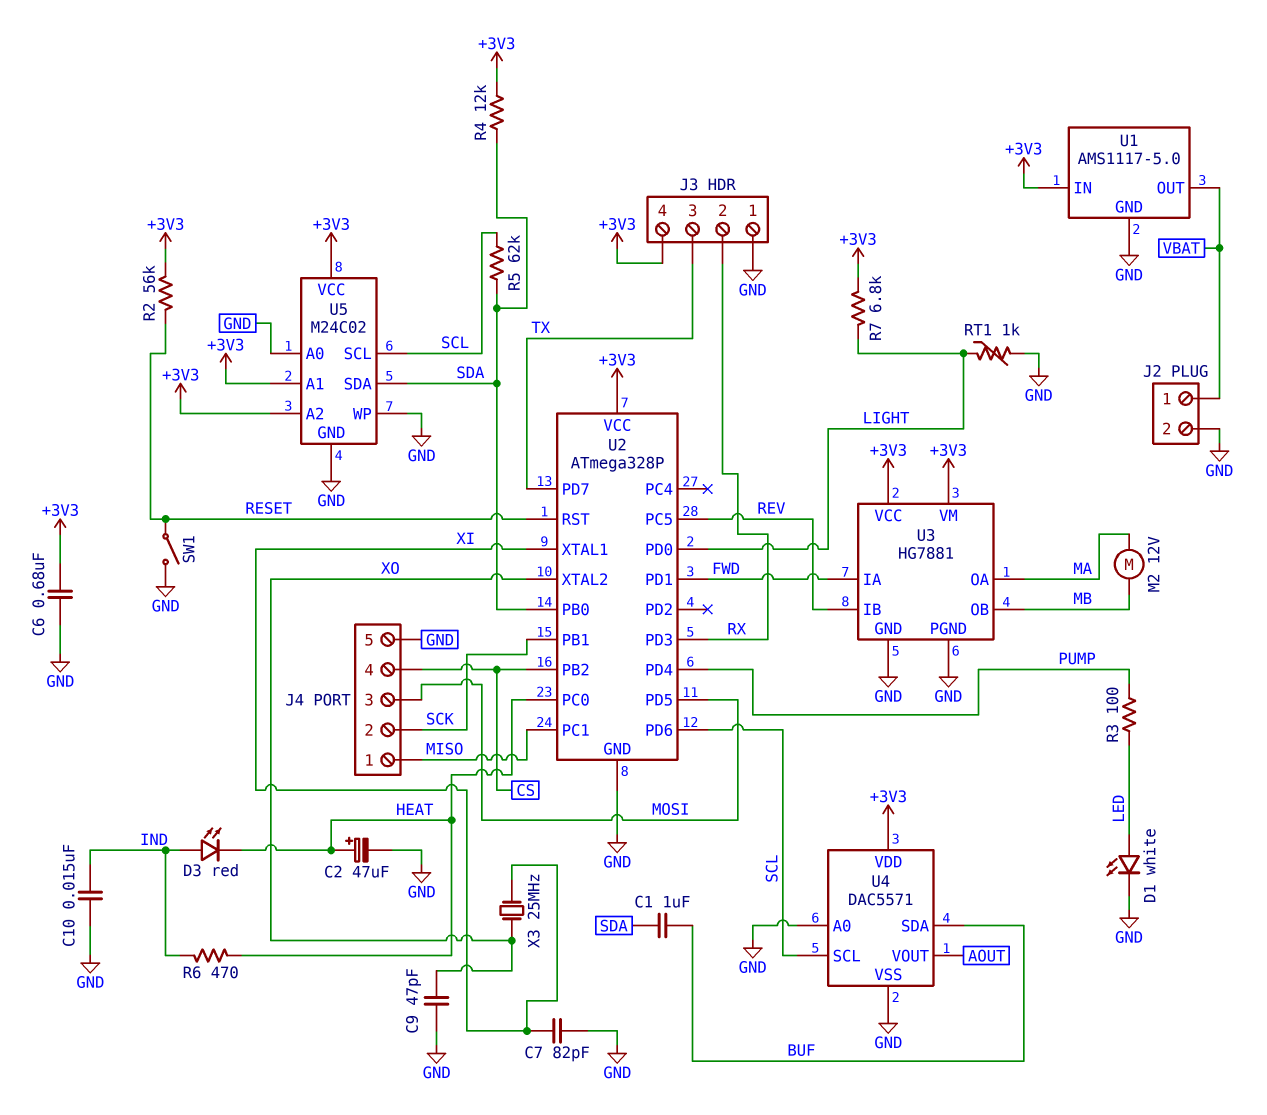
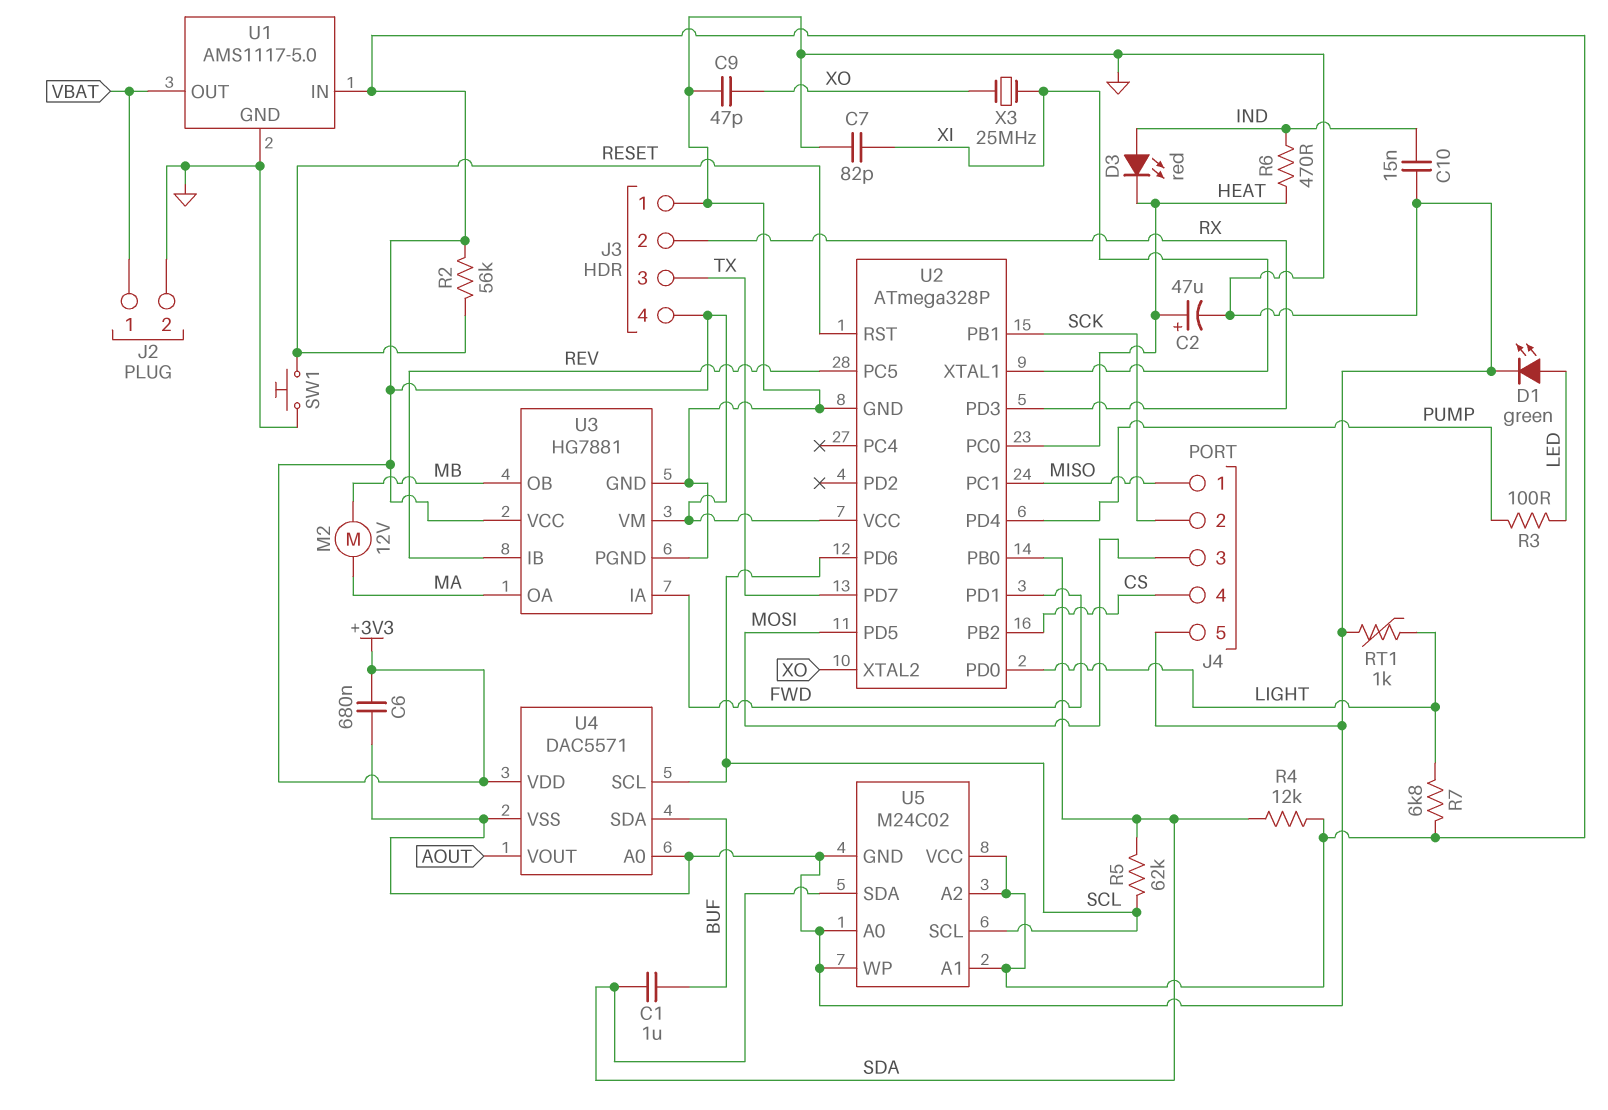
D1: LED white (A LED, K GND) -> LED green (A LED, K GND)
SW1: switch (GND, RESET) -> button (GND, RESET)

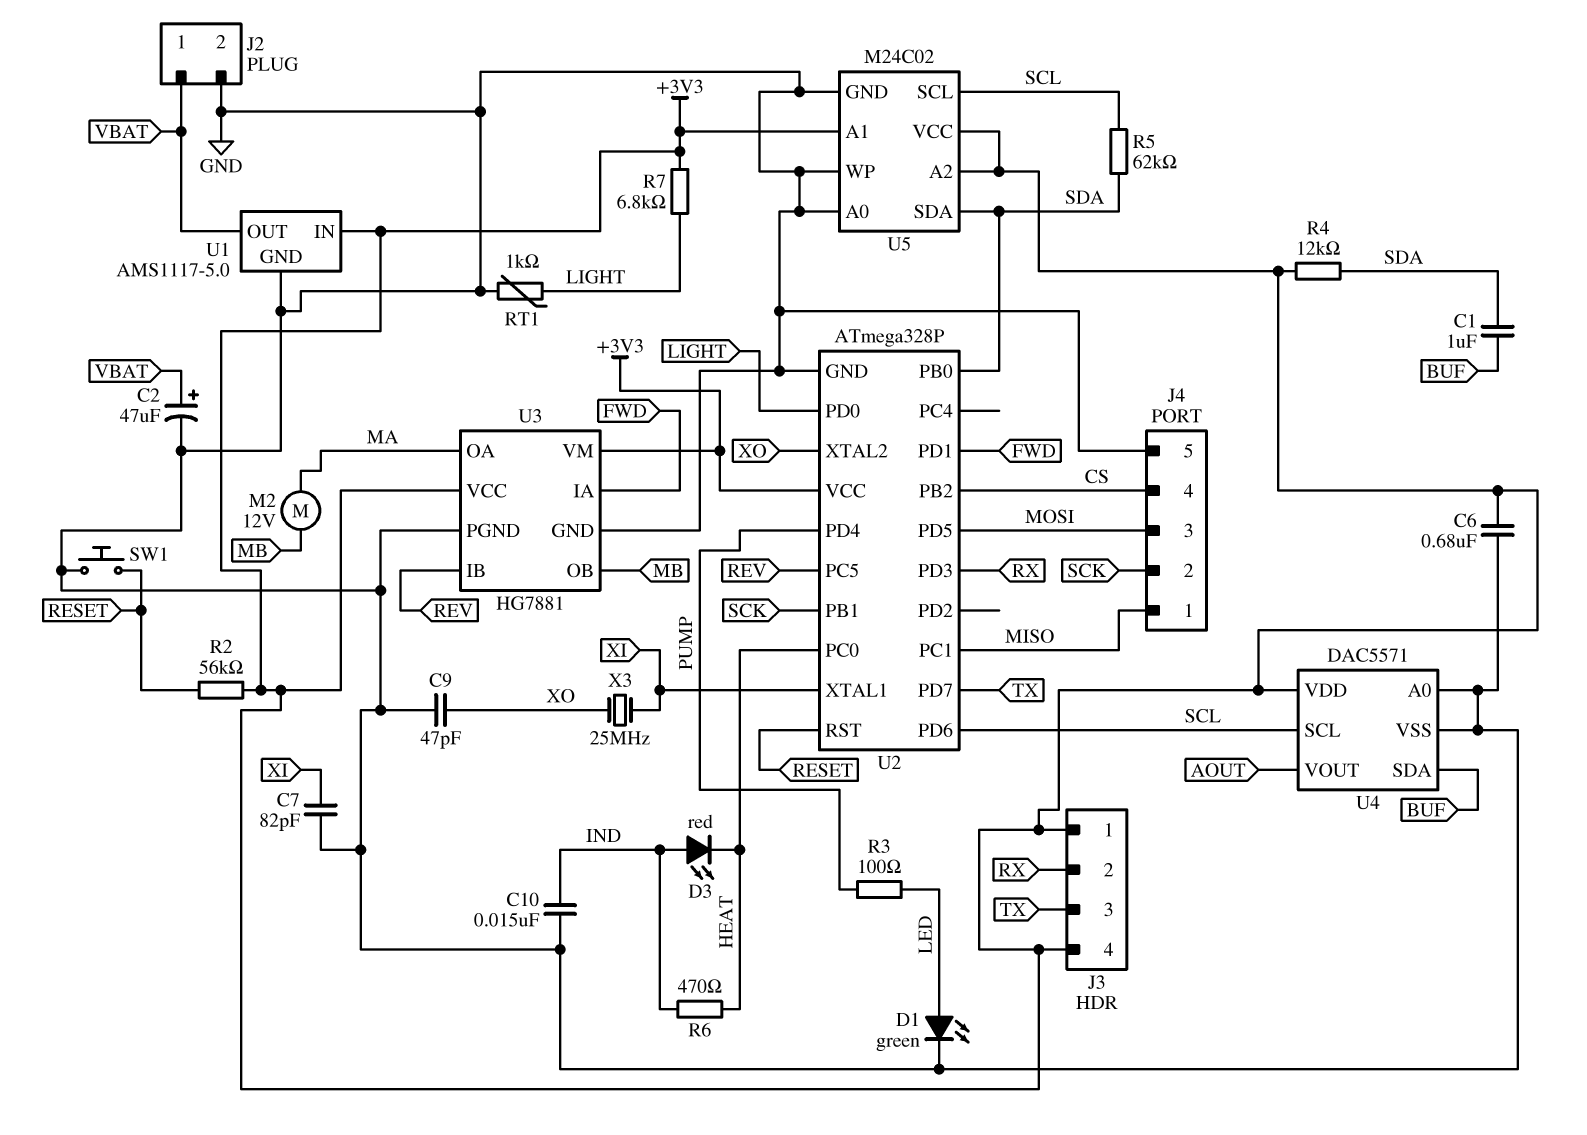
C2: 47uF (plus HEAT, minus GND) -> 47uF (plus VBAT, minus GND)
J3 pin 1: GND -> +3V3

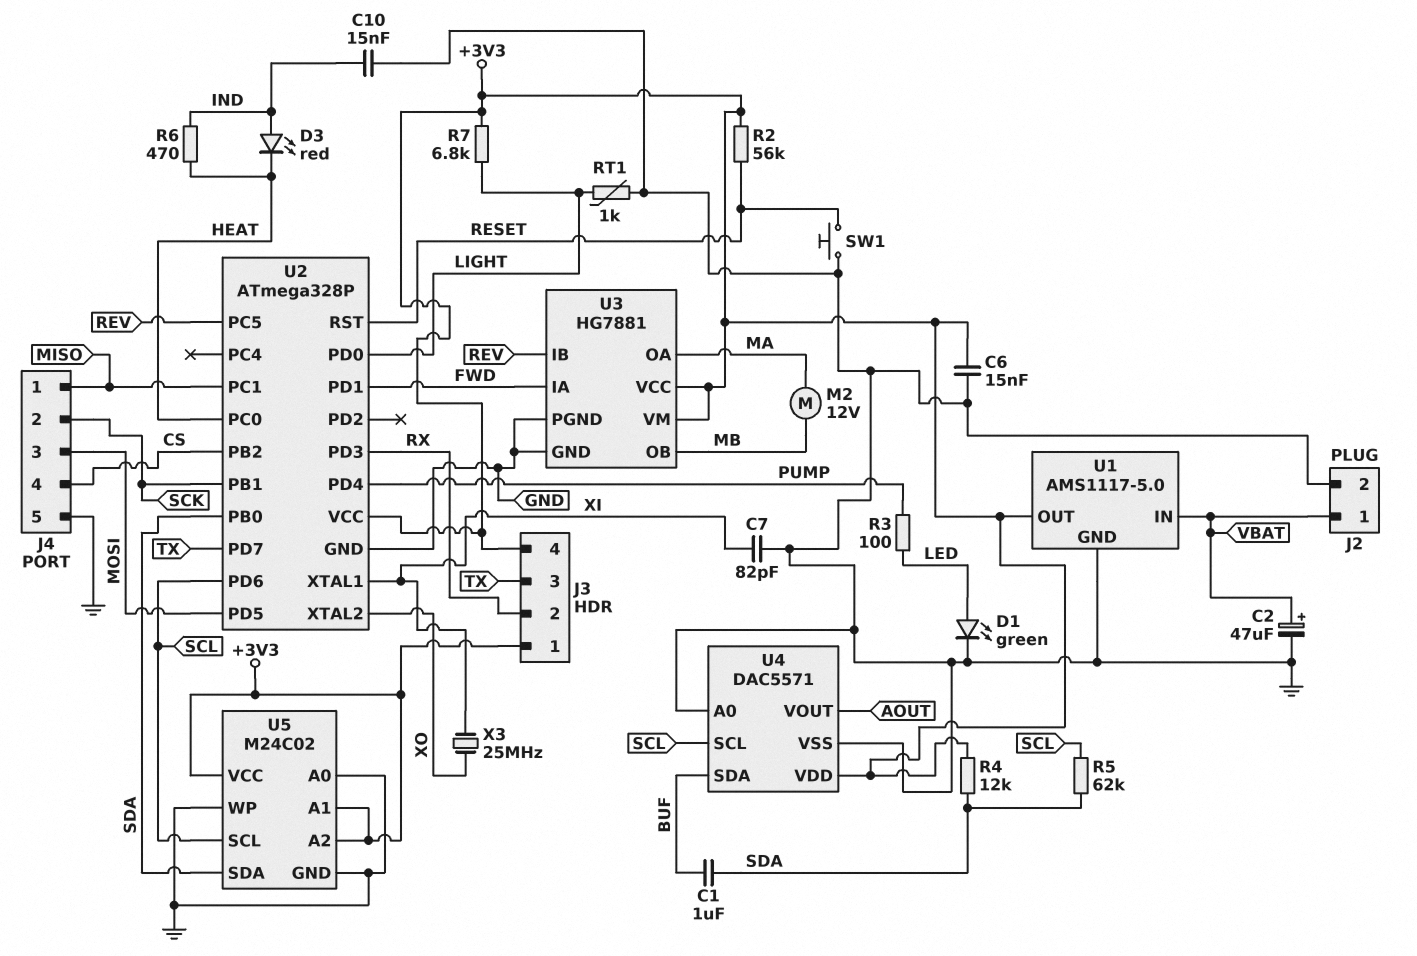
C6: 680nF (+3V3, GND) -> 15nF (+3V3, GND)
C9: 47pF (GND, XO) -> none
U1 pin IN: +3V3 -> VBAT
U1 pin OUT: VBAT -> +3V3

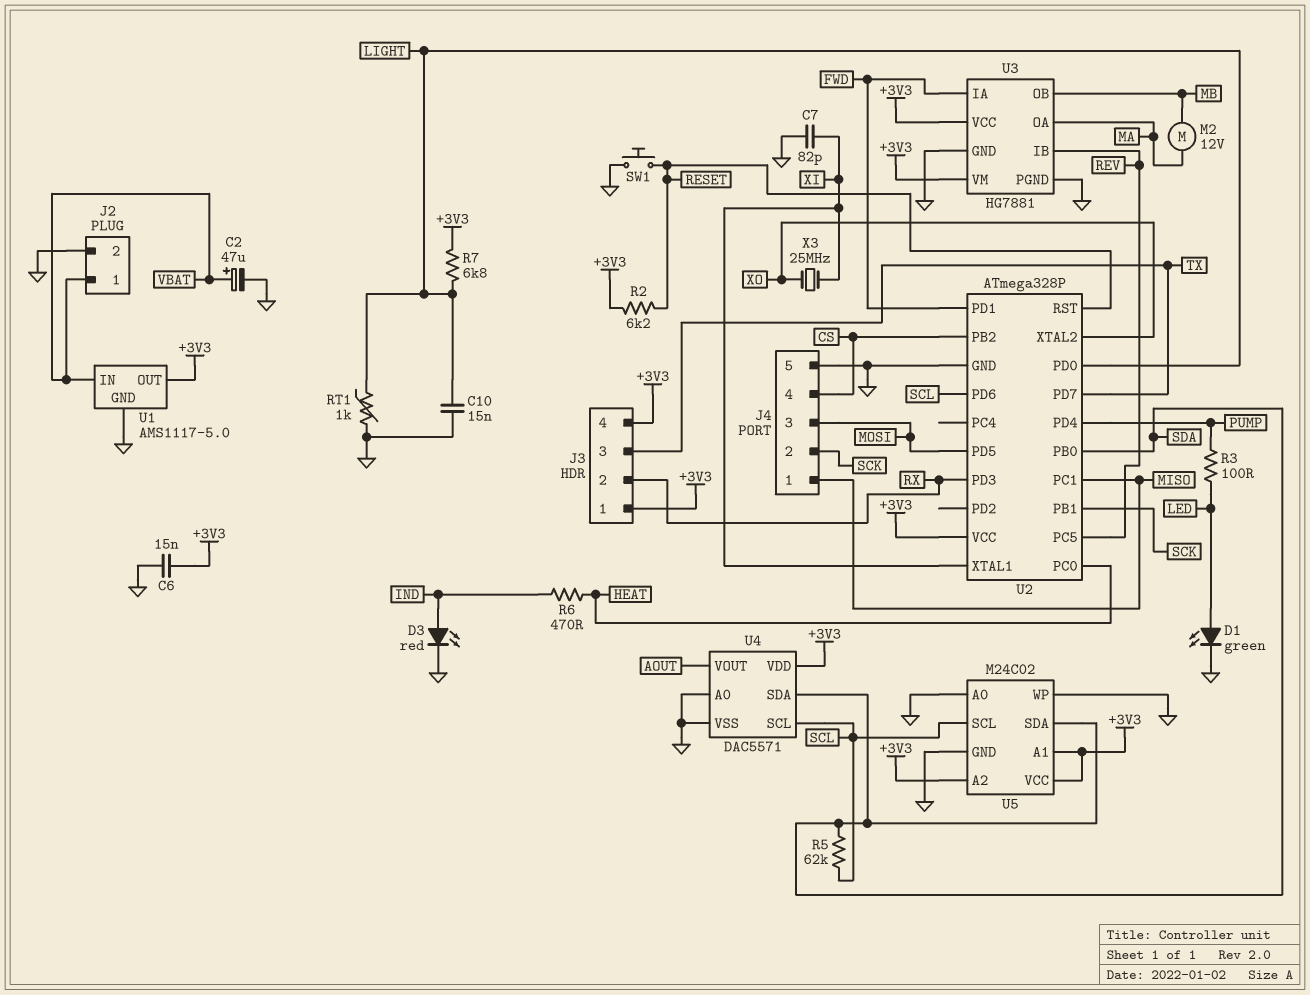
C1: 1uF (BUF, SDA) -> none
C10: 15nF (GND, IND) -> 15nF (GND, LIGHT)
D3: LED red (A IND, K HEAT) -> LED red (A IND, K GND)
R2: 56k (+3V3, RESET) -> 6.2k (+3V3, RESET)
R4: 12k (+3V3, SDA) -> none
U4 pin SDA: BUF -> SDA

